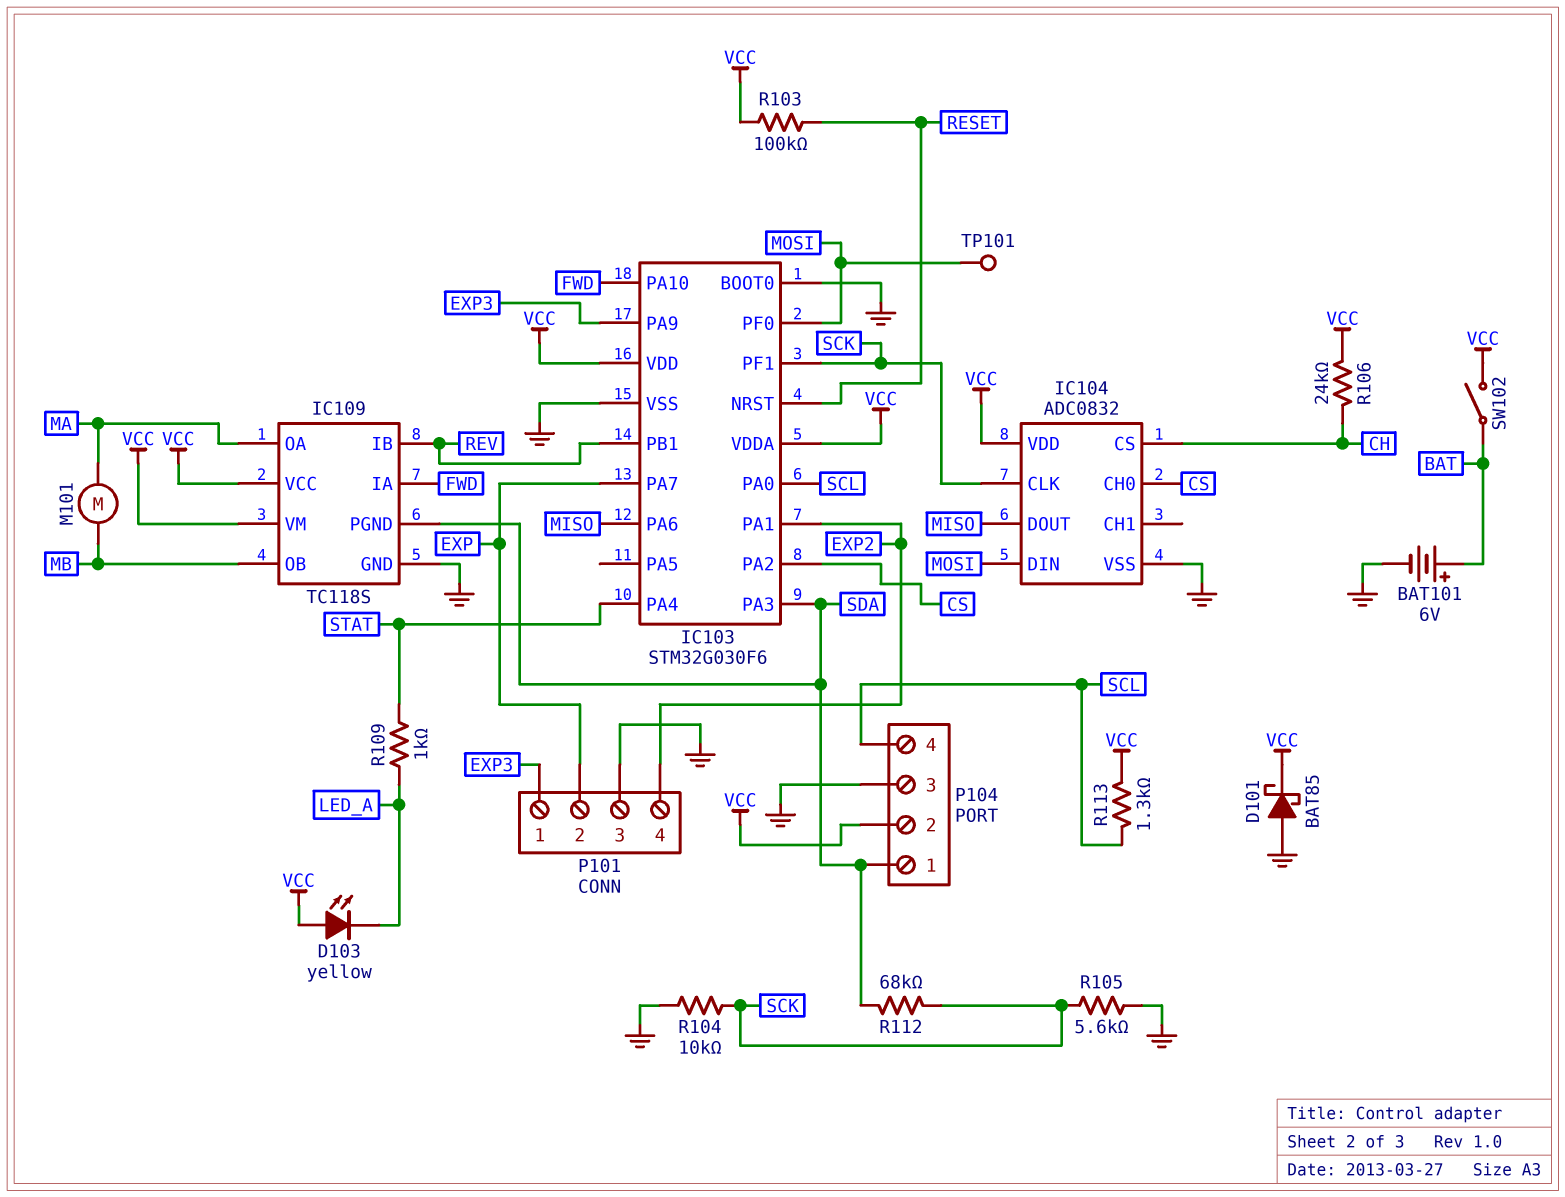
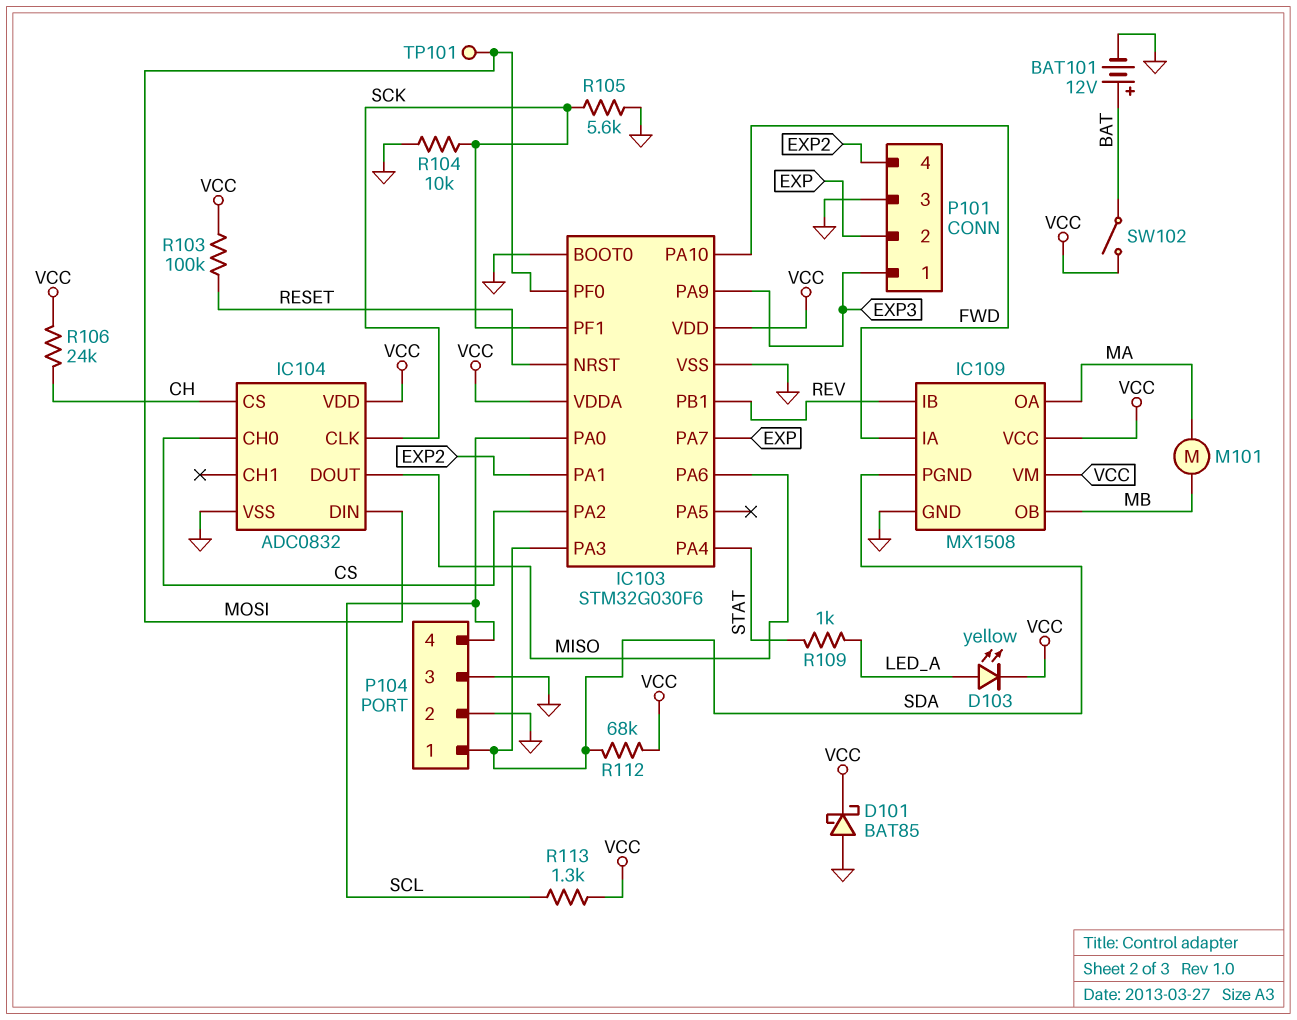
BAT101: 6V (plus BAT, minus GND) -> 12V (plus BAT, minus GND)
D103: LED yellow (A VCC, K LED_A) -> LED yellow (A LED_A, K VCC)
IC109: TC118S -> MX1508
P104 pin 2: VCC -> GND
R112: 68k (SCK, SDA) -> 68k (SDA, VCC)

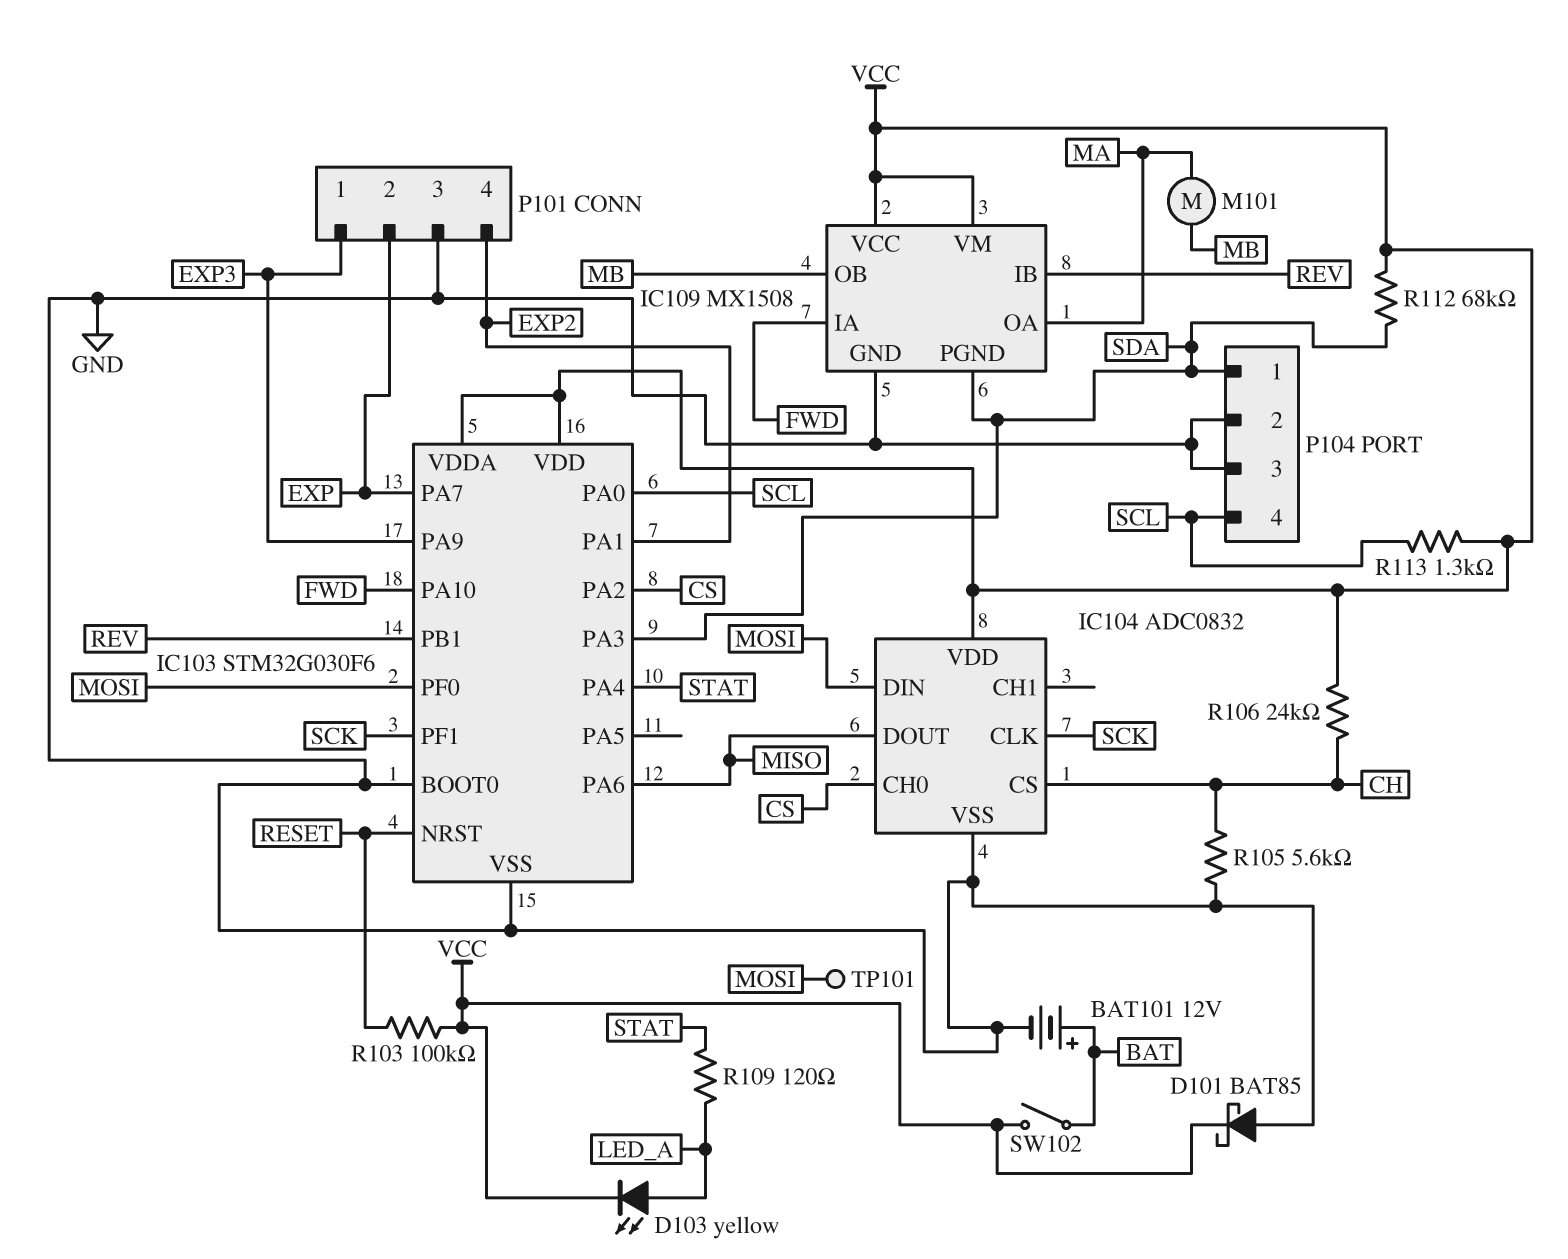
R104: 10k (GND, SCK) -> none
R105: 5.6k (GND, SCK) -> 5.6k (CH, GND)
R109: 1k (LED_A, STAT) -> 120 (LED_A, STAT)

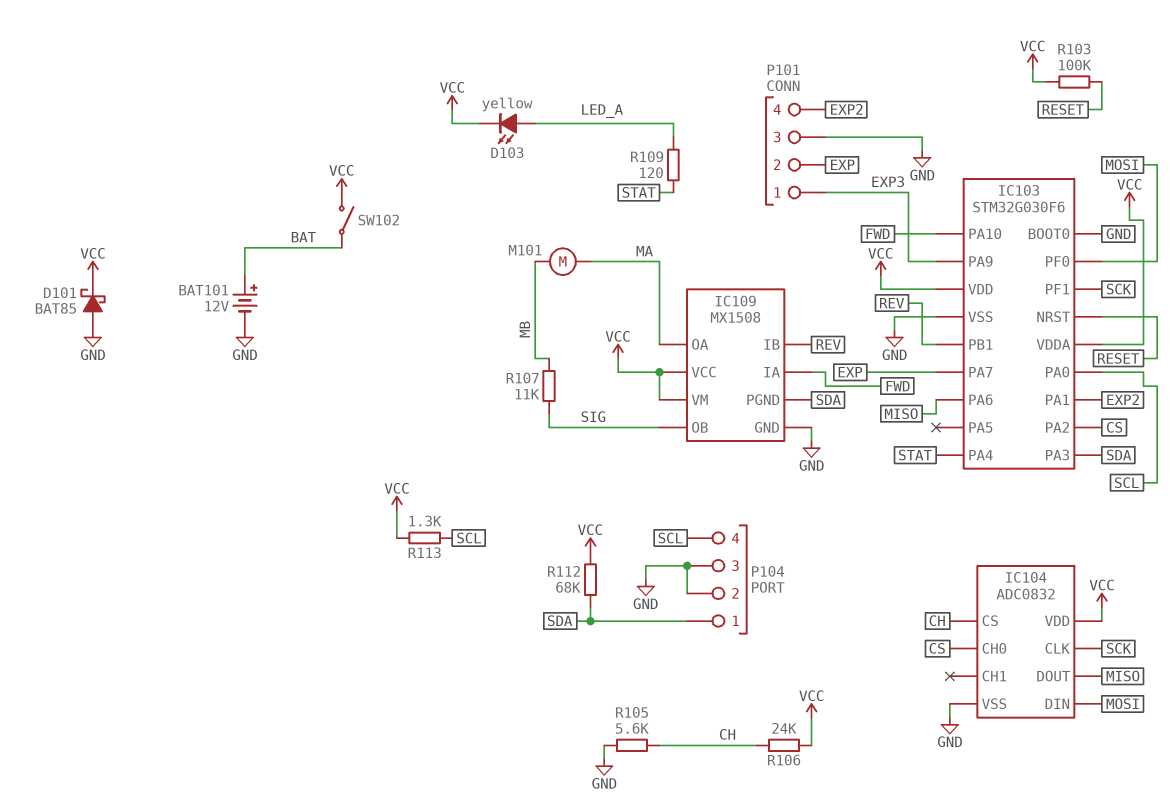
IC109 pin OB: MB -> SIG
R107: none -> 11k (MB, SIG)
TP101: test point (MOSI) -> none

